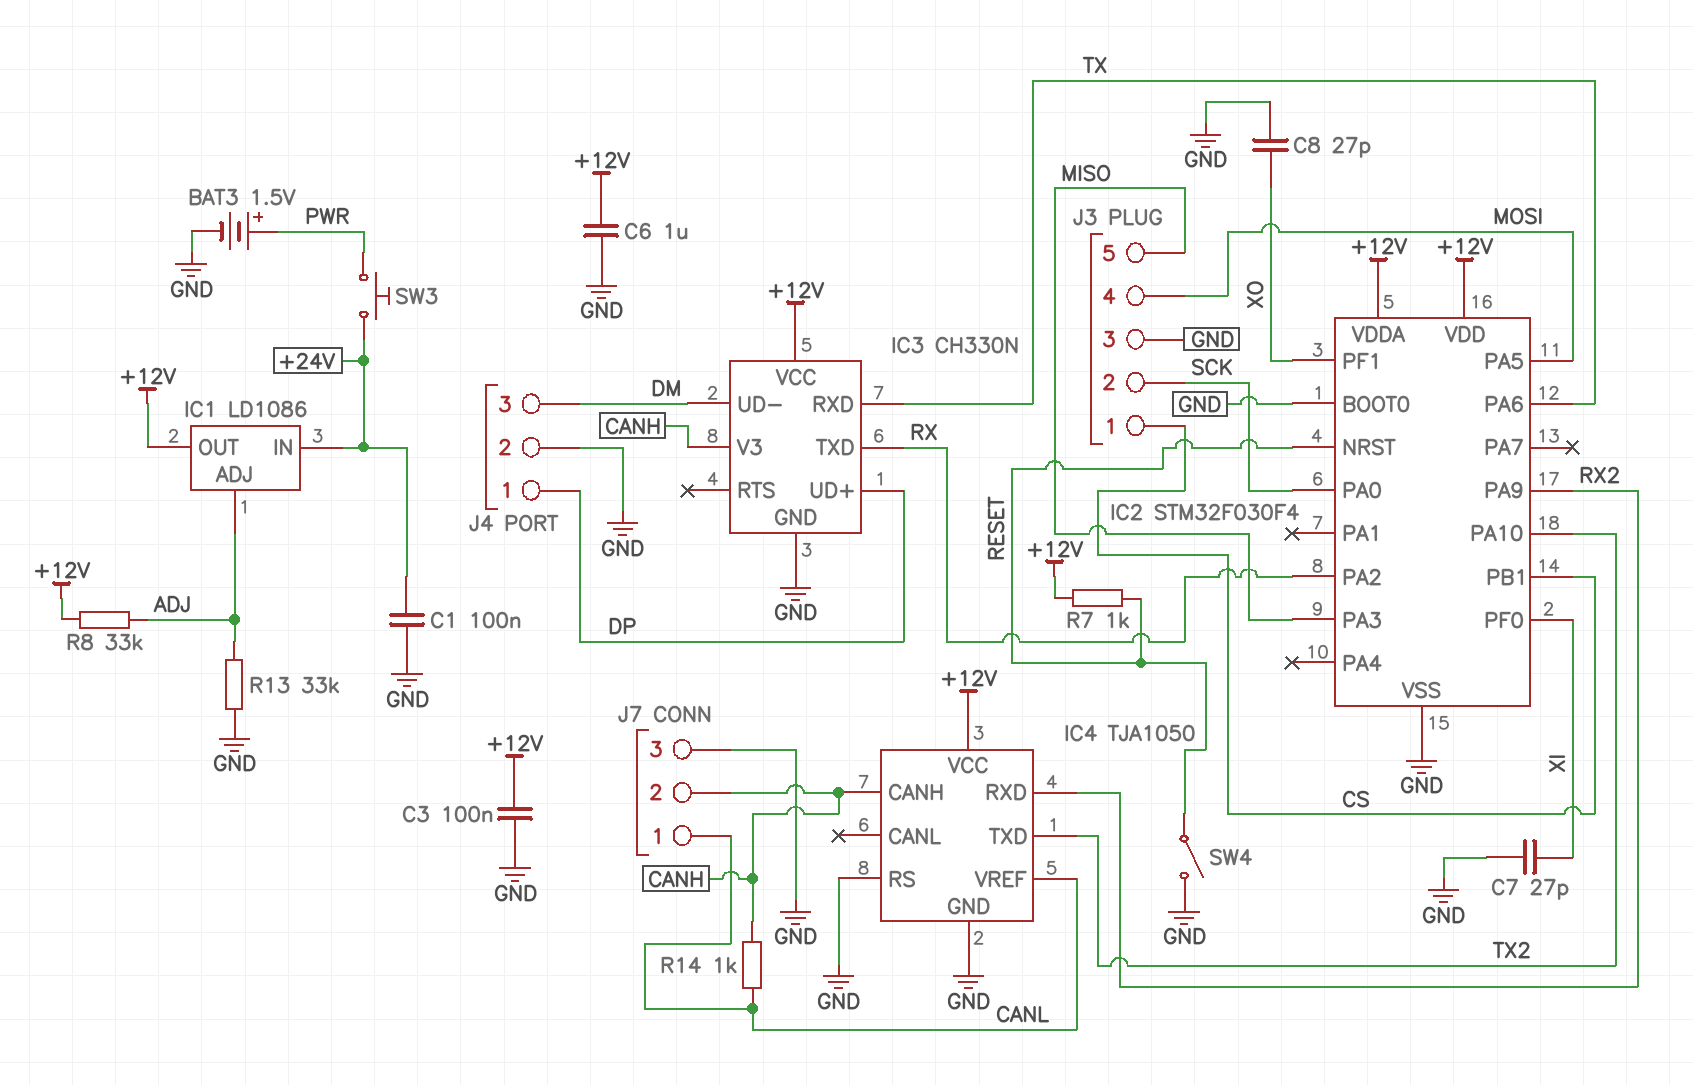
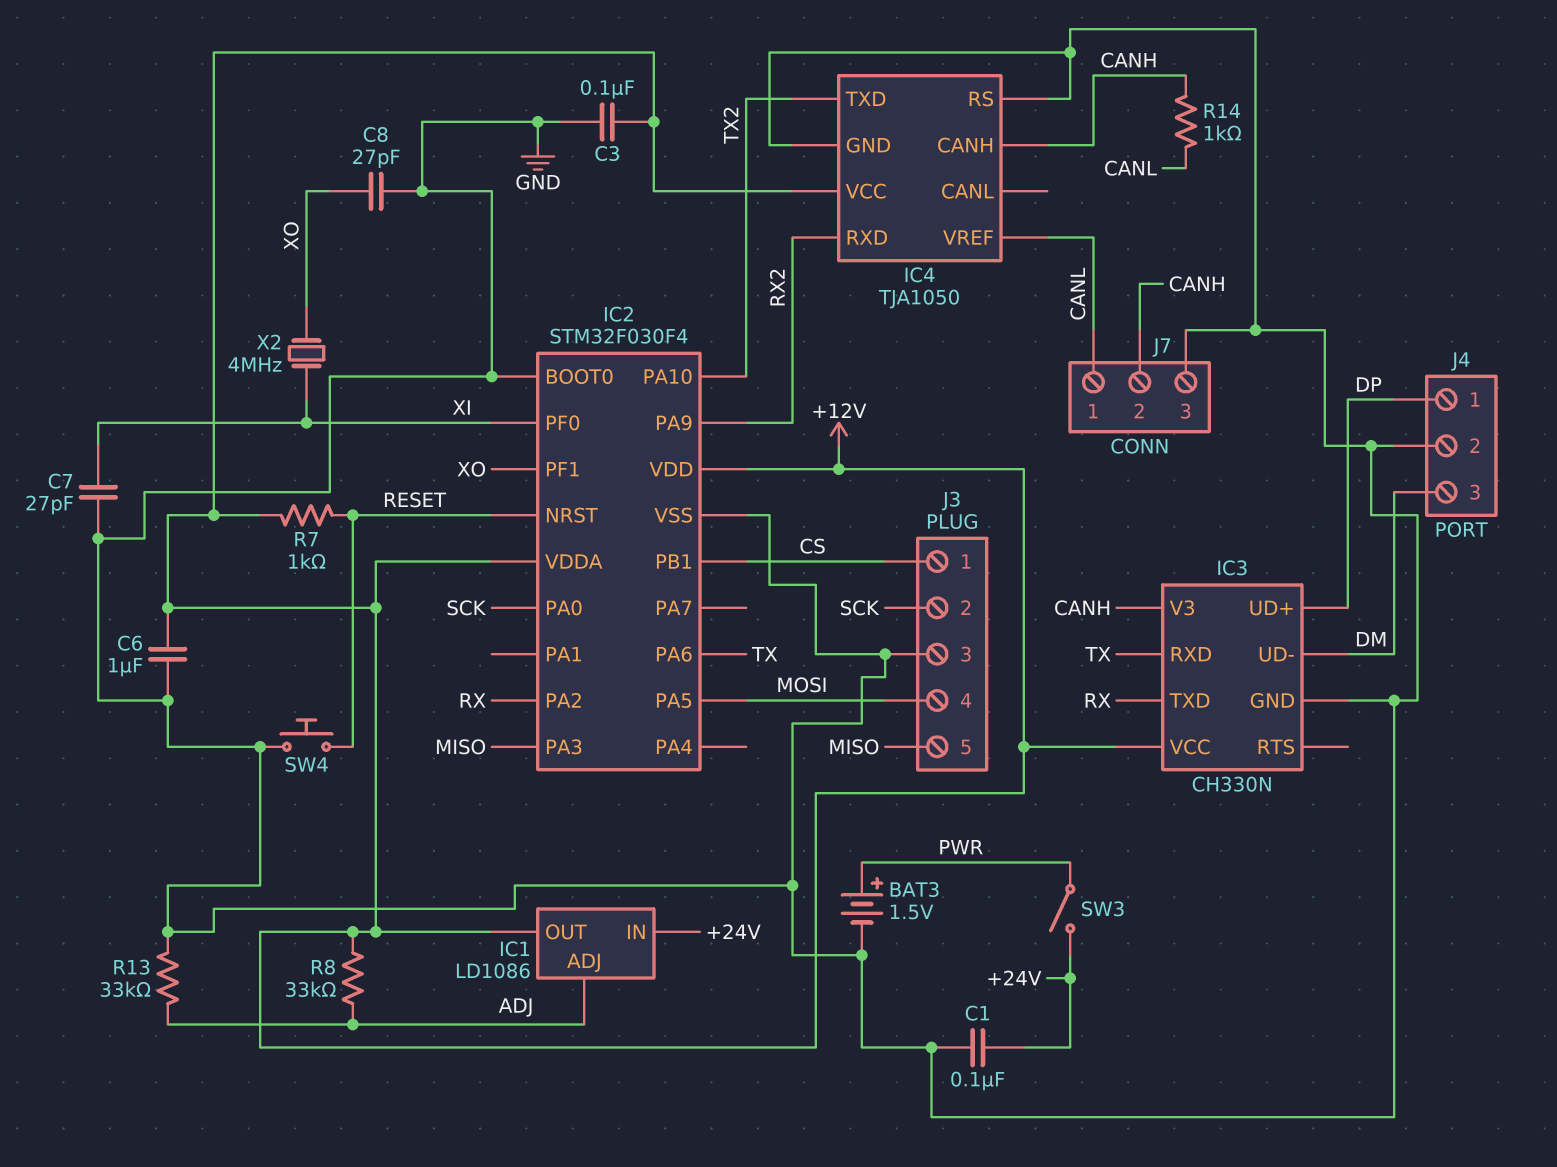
SW3: button (+24V, PWR) -> switch (+24V, PWR)
SW4: switch (GND, RESET) -> button (GND, RESET)
X2: none -> 4MHz (XI, XO)

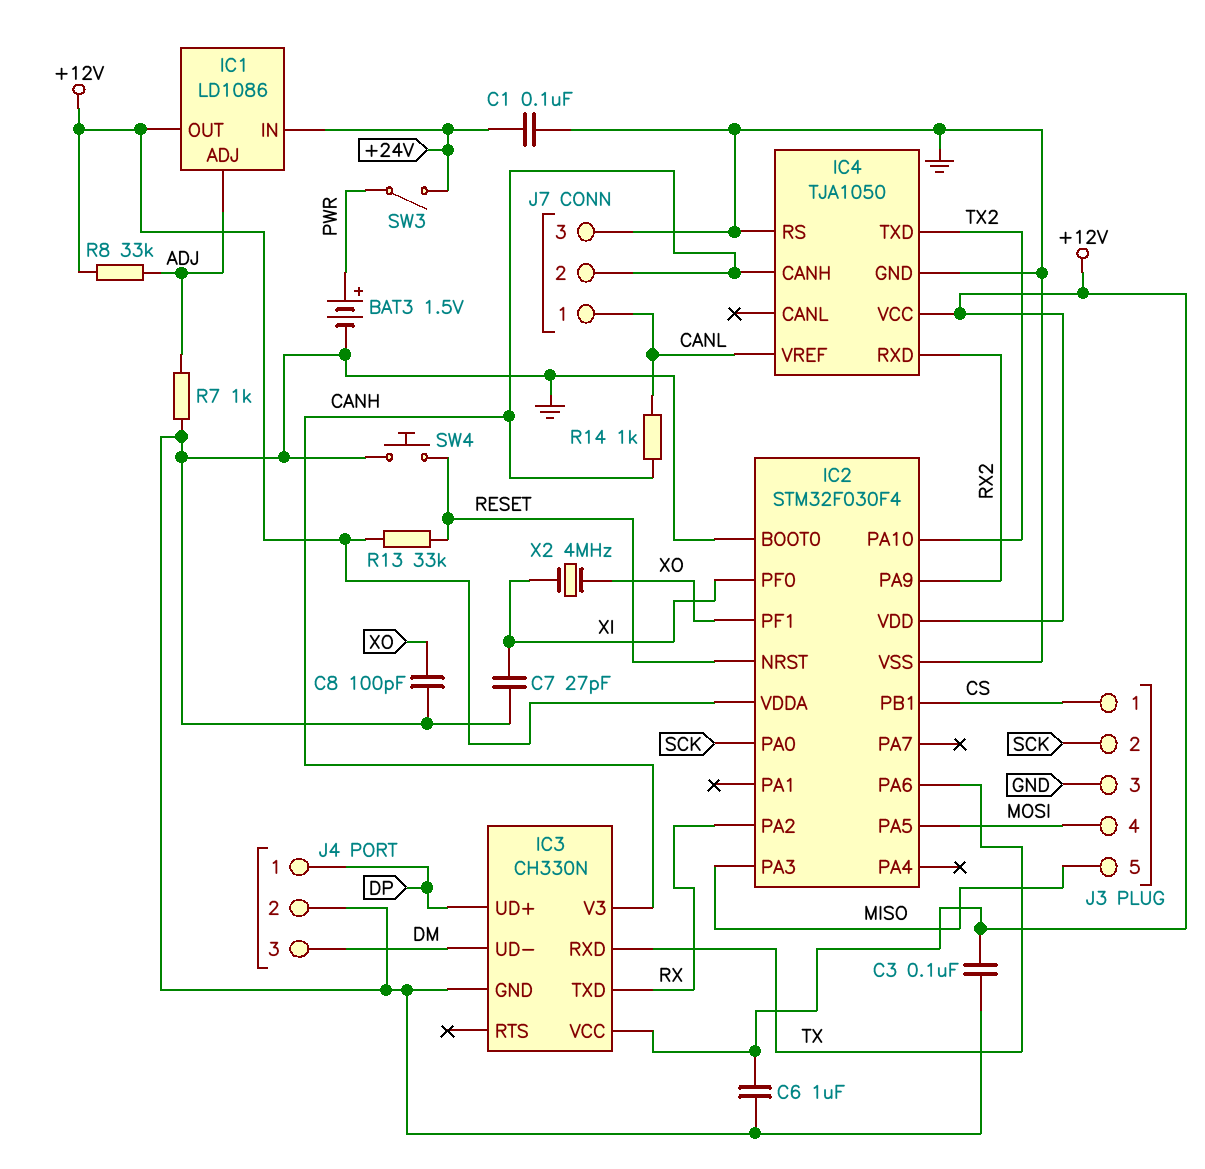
C8: 27pF (GND, XO) -> 100pF (GND, XO)
R7: 1k (+12V, RESET) -> 1k (ADJ, GND)
R13: 33k (ADJ, GND) -> 33k (+12V, RESET)

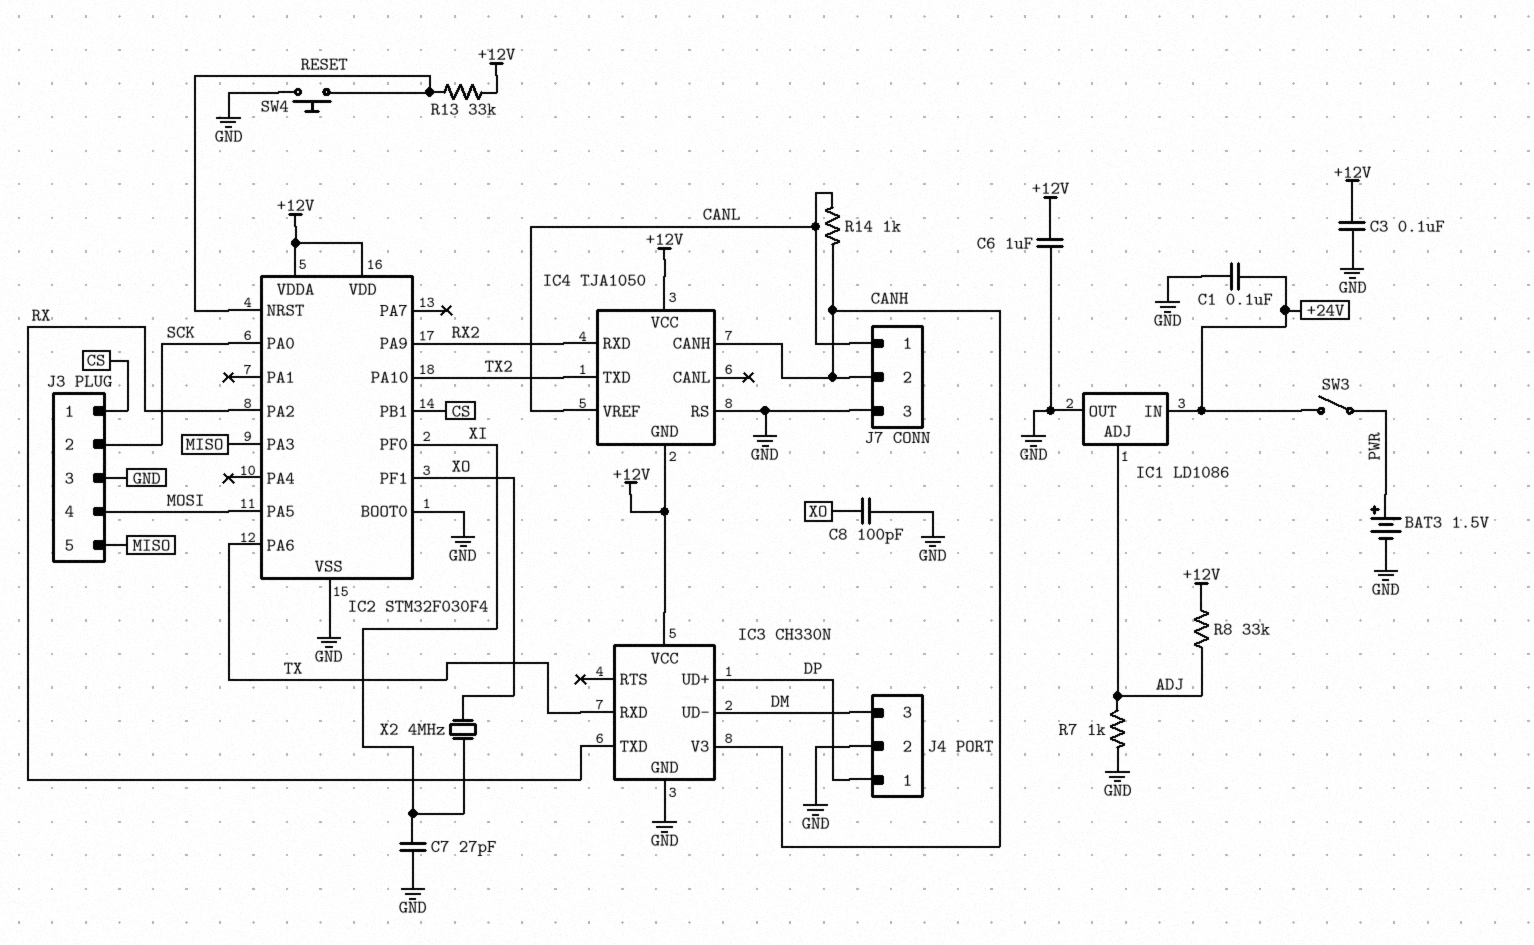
IC1 pin OUT: +12V -> GND
IC4 pin GND: GND -> +12V

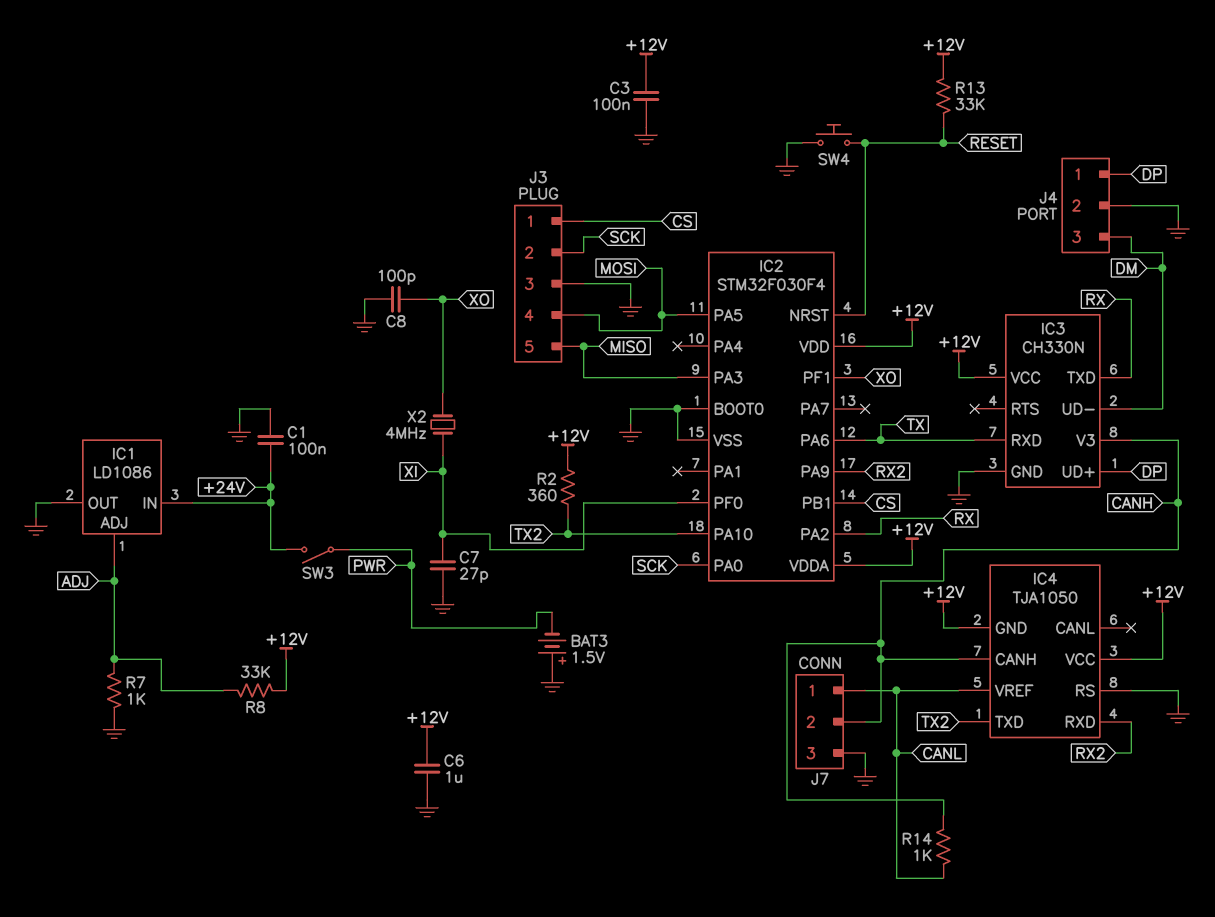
BAT3: 1.5V (plus PWR, minus GND) -> 1.5V (plus GND, minus PWR)
R2: none -> 360 (+12V, TX2)

